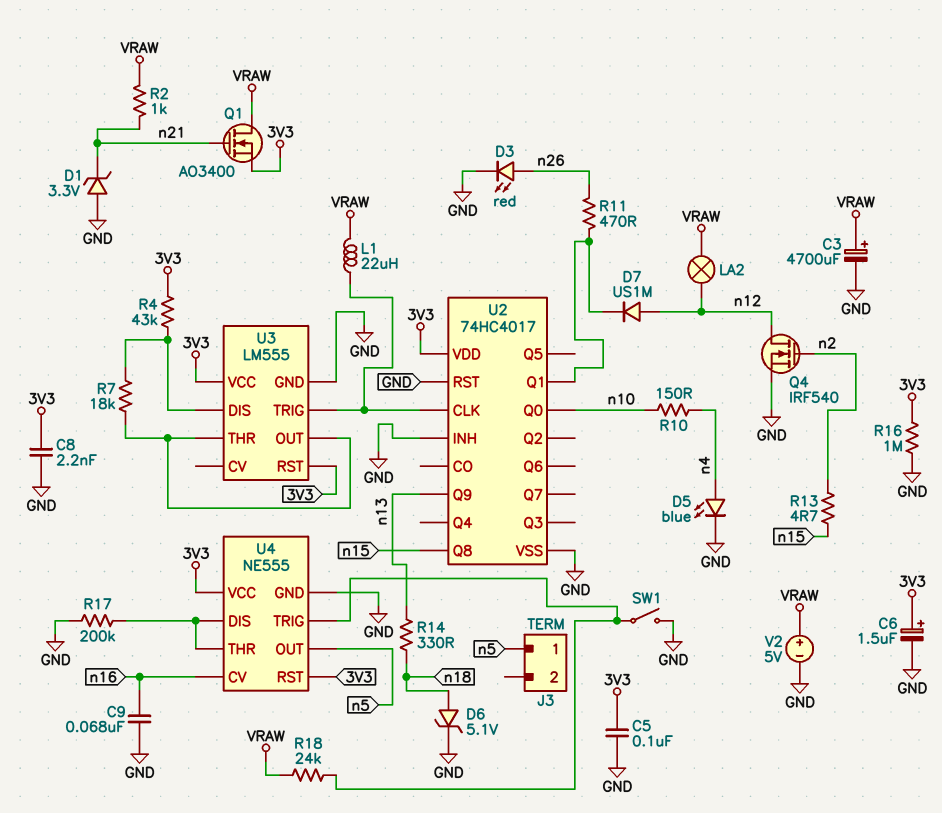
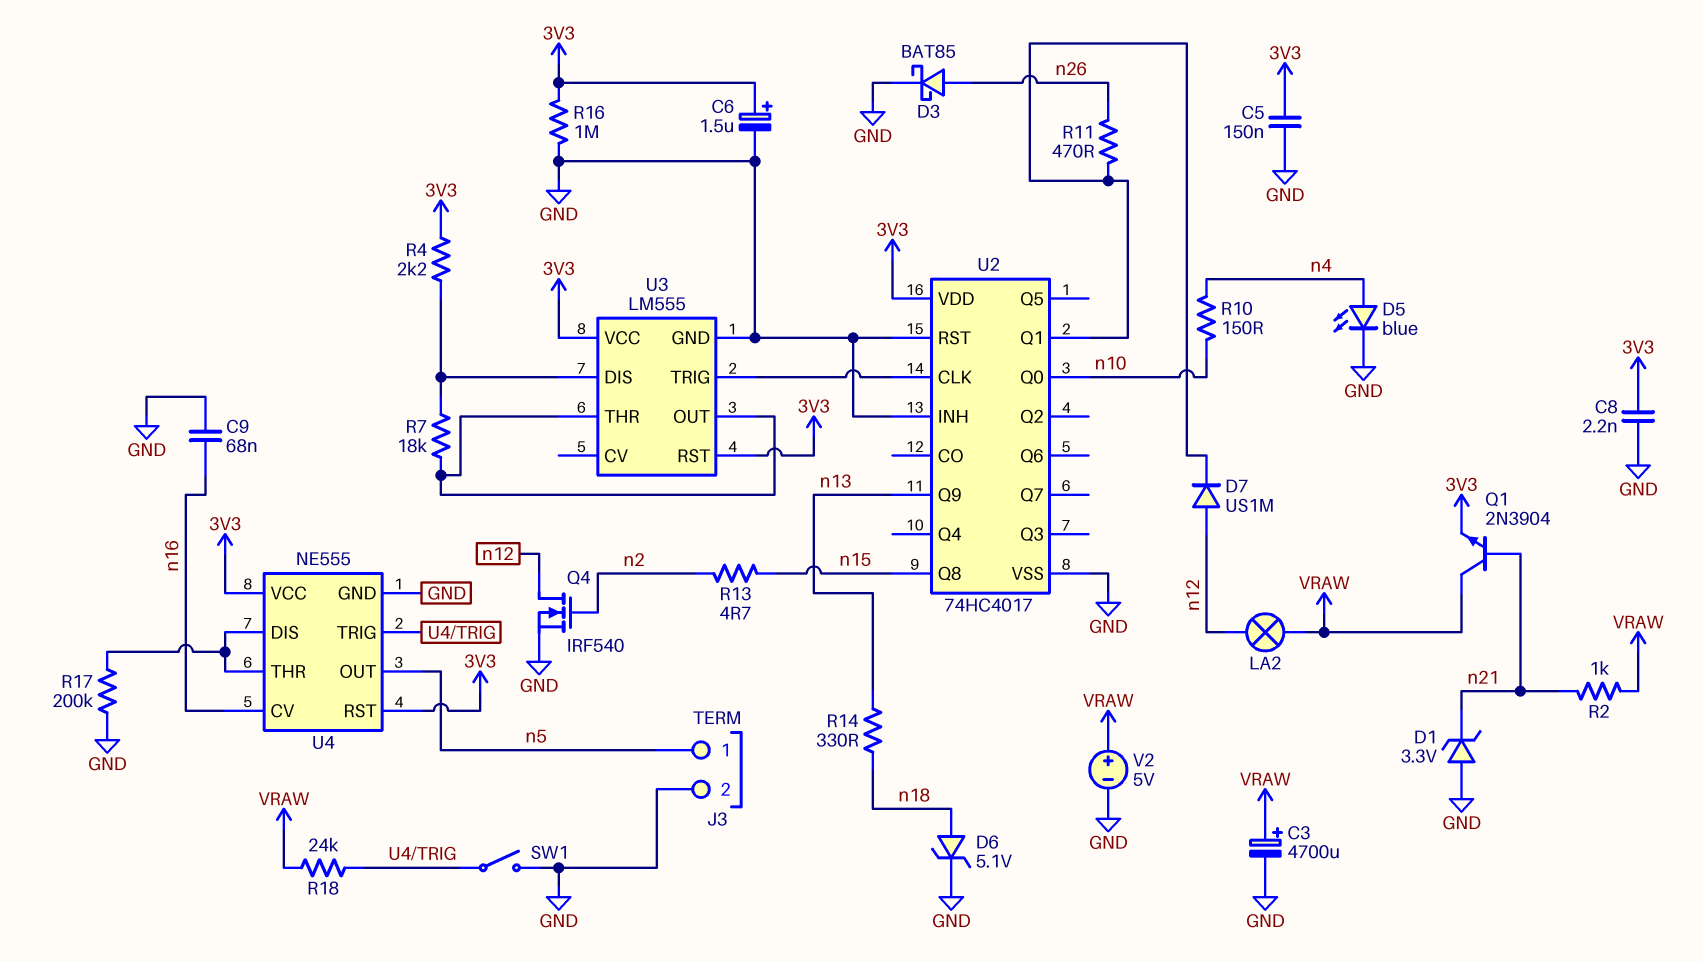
C5: 100nF (3V3, GND) -> 150nF (3V3, GND)
D3: LED red (A n26, K GND) -> schottky BAT85 (A n26, K GND)
J3 pin 2: none -> GND
L1: 22uH (U2/CLK, VRAW) -> none
Q1: NMOS AO3400 (G n21, D VRAW, S 3V3) -> NPN 2N3904 (B n21, C VRAW, E 3V3)
R4: 43k (3V3, U3/DIS) -> 2.2k (3V3, U3/DIS)

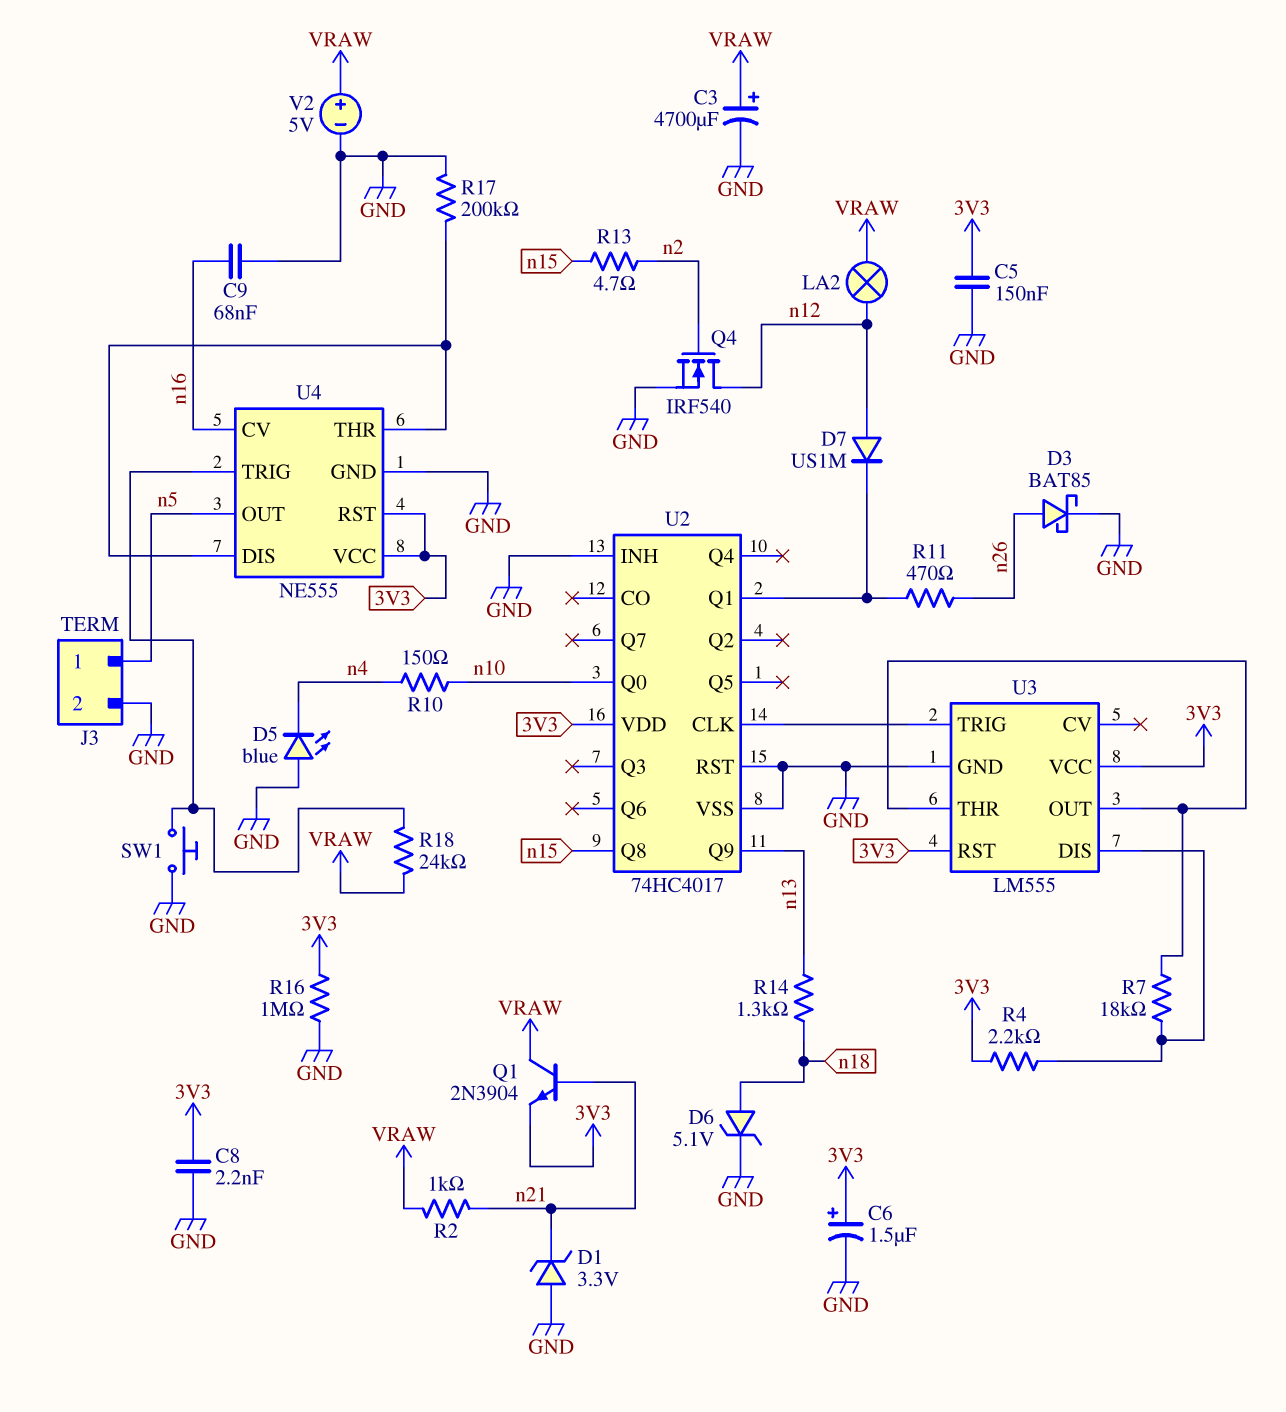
D5: LED blue (A n4, K GND) -> LED blue (A GND, K n4)
R14: 330 (n13, n18) -> 1.3k (n13, n18)
SW1: switch (GND, U4/TRIG) -> button (GND, U4/TRIG)

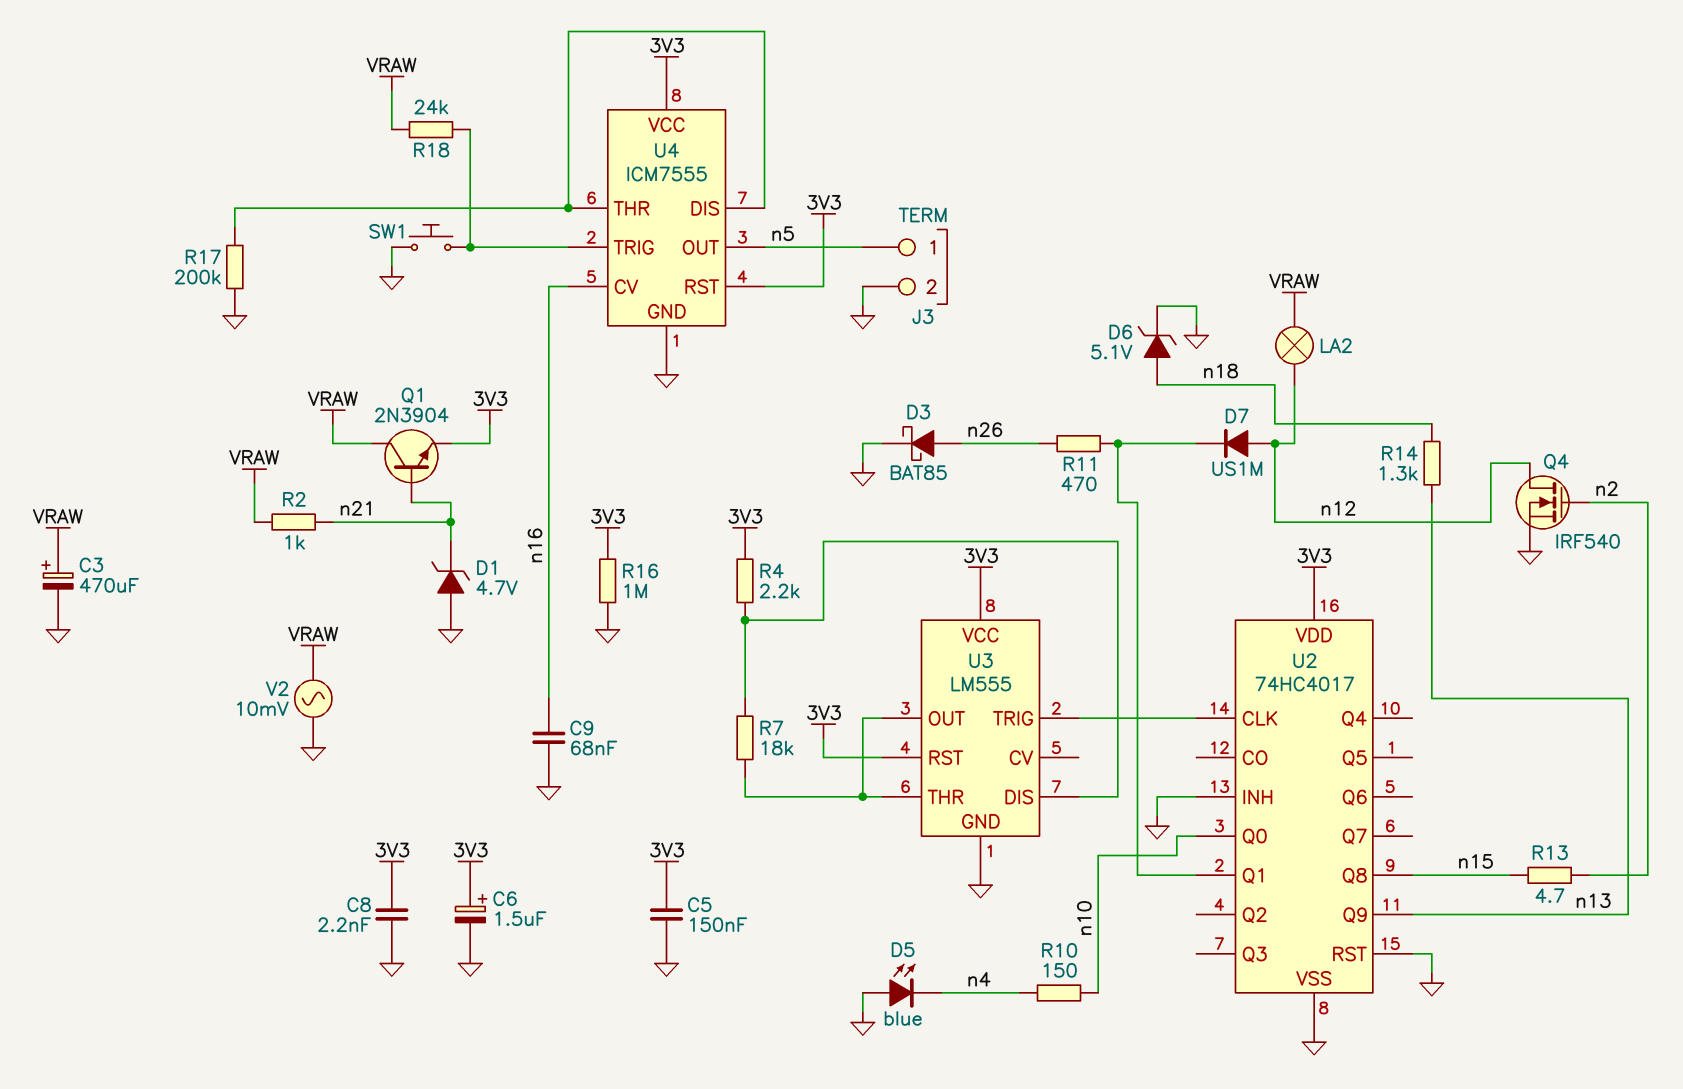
C3: 4700uF (plus VRAW, minus GND) -> 470uF (plus VRAW, minus GND)
D1: zener 3.3V (A GND, K n21) -> zener 4.7V (A GND, K n21)
U4: NE555 -> ICM7555
V2: 5V (plus VRAW, minus GND) -> AC 10mV (GND, VRAW)

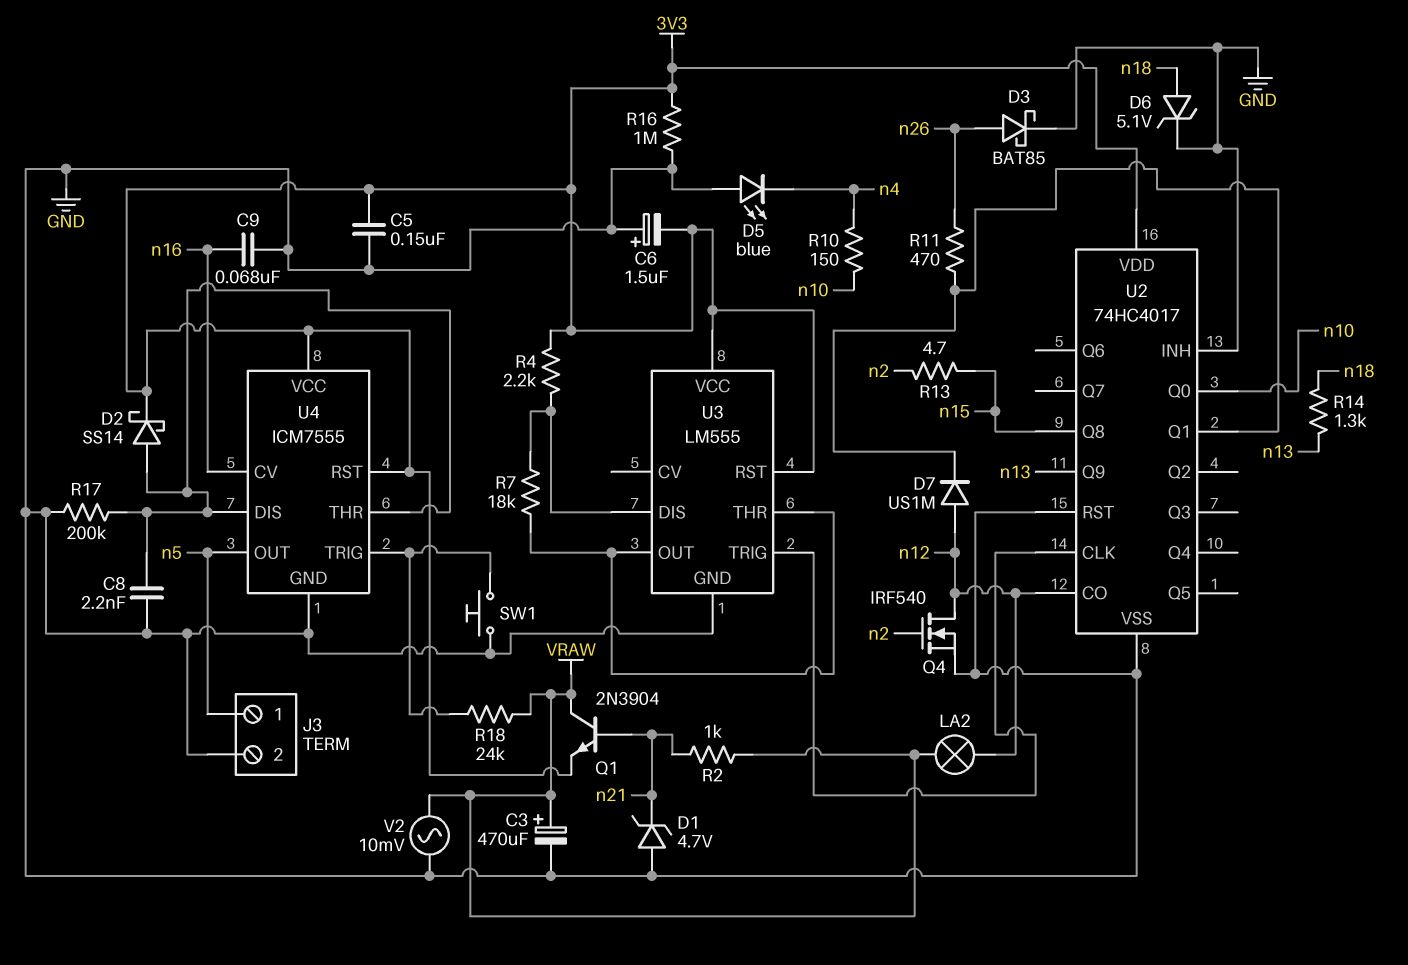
C6: 1.5uF (plus 3V3, minus GND) -> 1.5uF (plus GND, minus 3V3)
C8: 2.2nF (3V3, GND) -> 2.2nF (GND, U4/DIS)
D2: none -> schottky SS14 (A U4/DIS, K 3V3)
U2 pin CO: none -> n12

